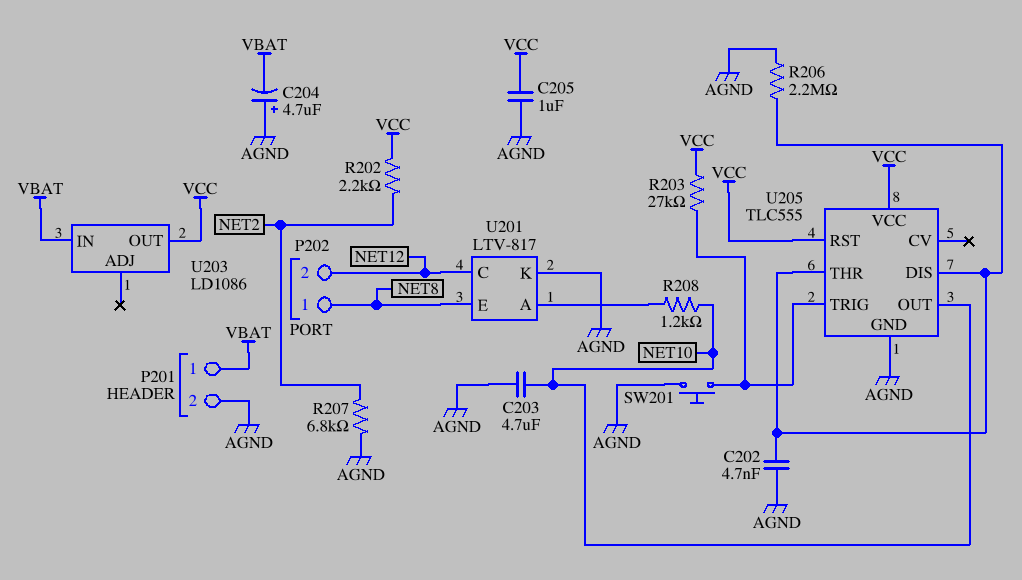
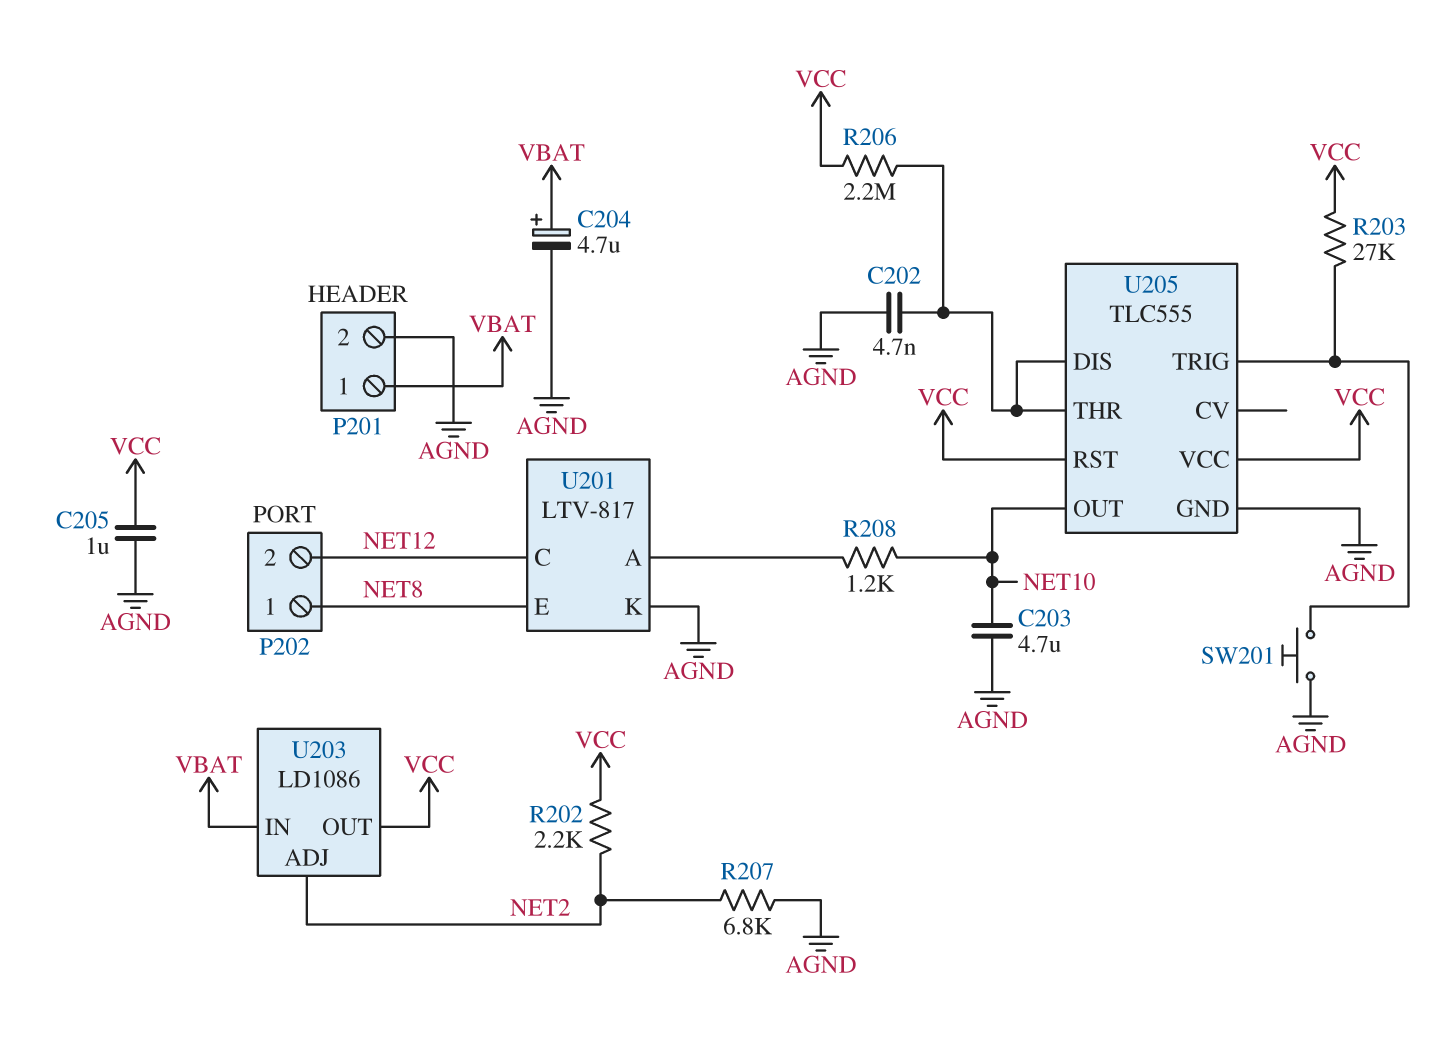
C204: 4.7uF (plus AGND, minus VBAT) -> 4.7uF (plus VBAT, minus AGND)
R206: 2.2M (AGND, U205/DIS) -> 2.2M (U205/DIS, VCC)
U203 pin ADJ: none -> NET2

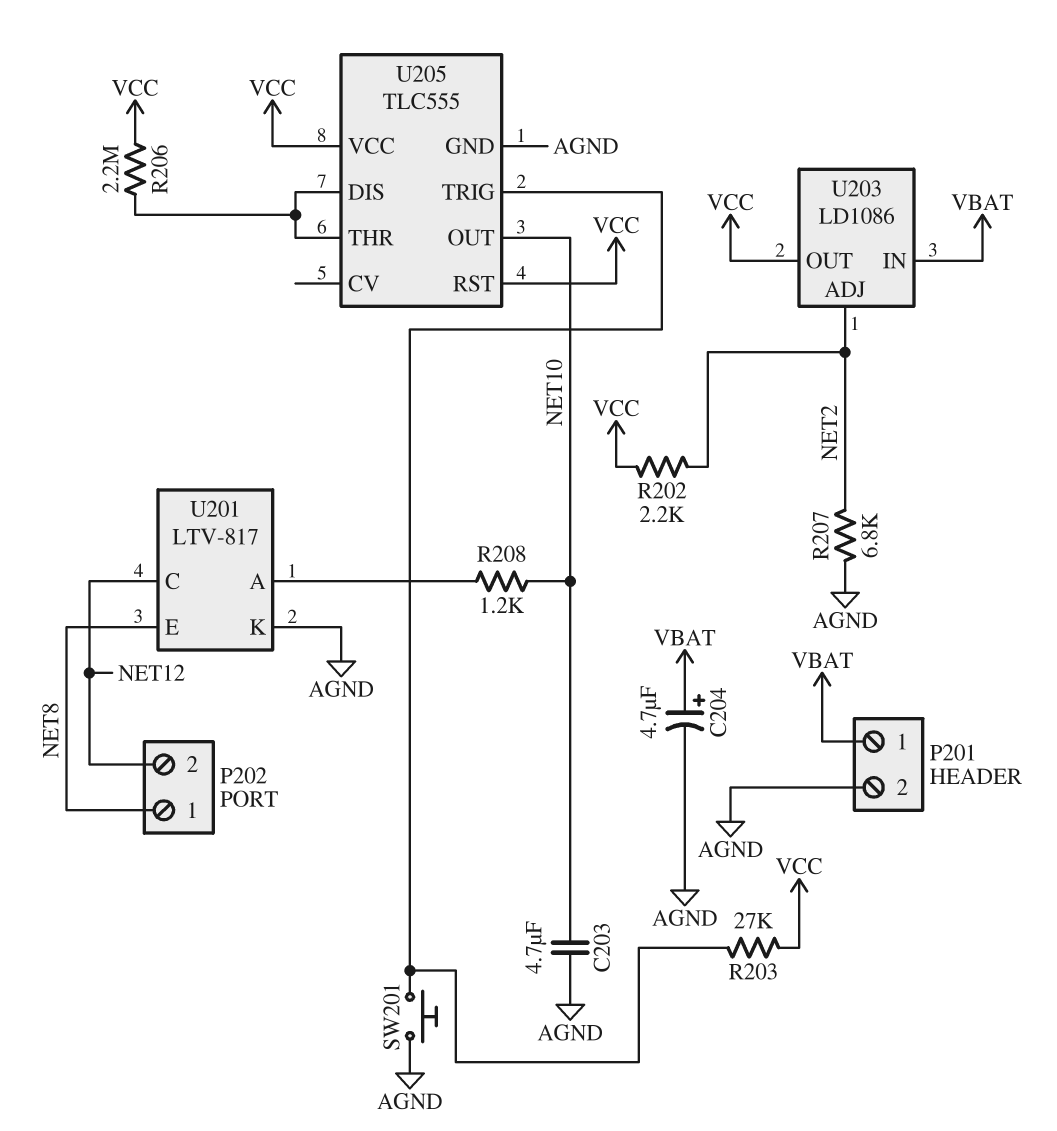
C202: 4.7nF (AGND, U205/DIS) -> none
C205: 1uF (AGND, VCC) -> none

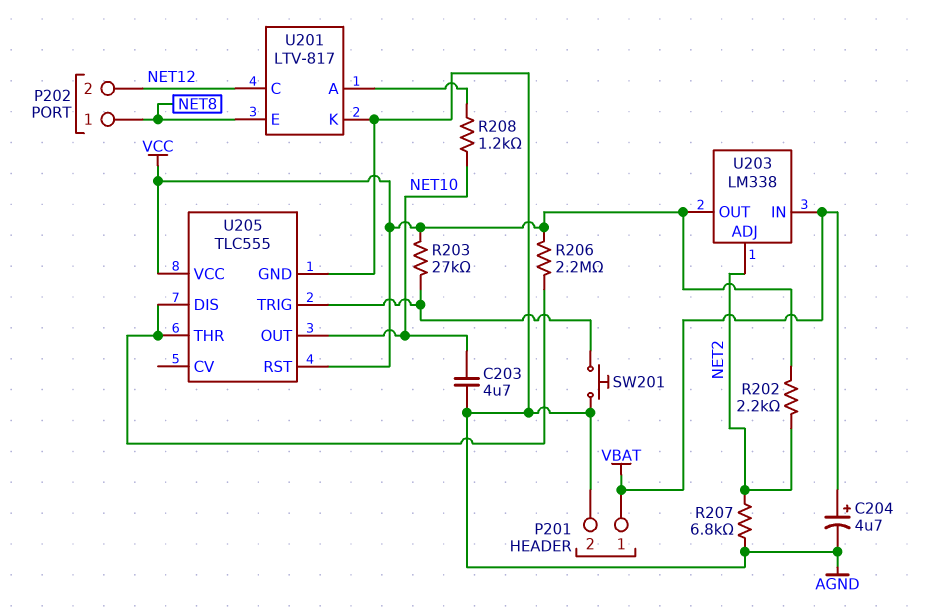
U203: LD1086 -> LM338

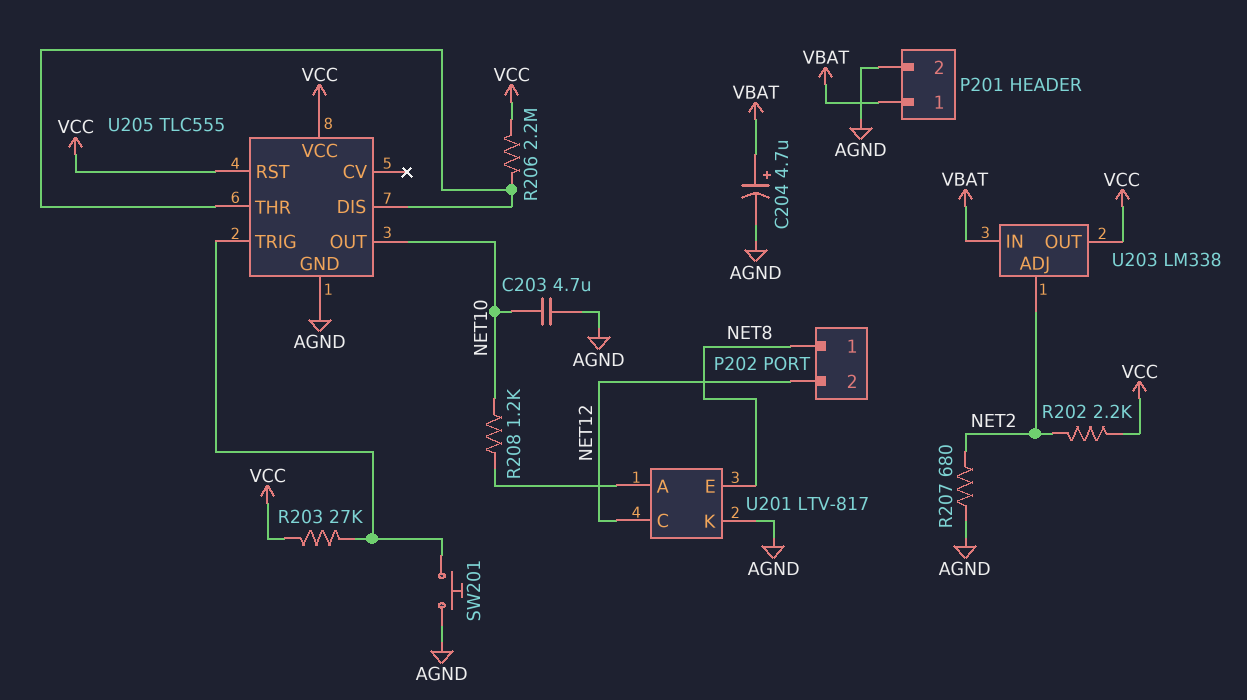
R207: 6.8k (AGND, NET2) -> 680 (AGND, NET2)

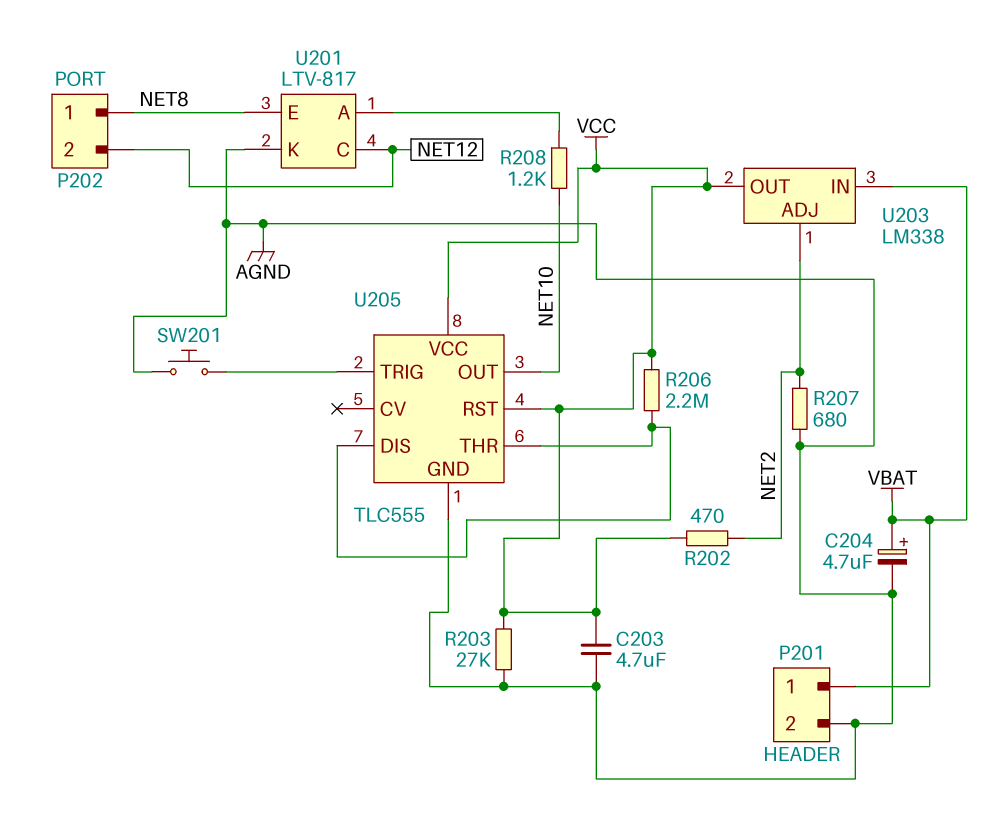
C203: 4.7uF (AGND, NET10) -> 4.7uF (AGND, VCC)
R202: 2.2k (NET2, VCC) -> 470 (NET2, VCC)
R203: 27k (U205/TRIG, VCC) -> 27k (AGND, VCC)

